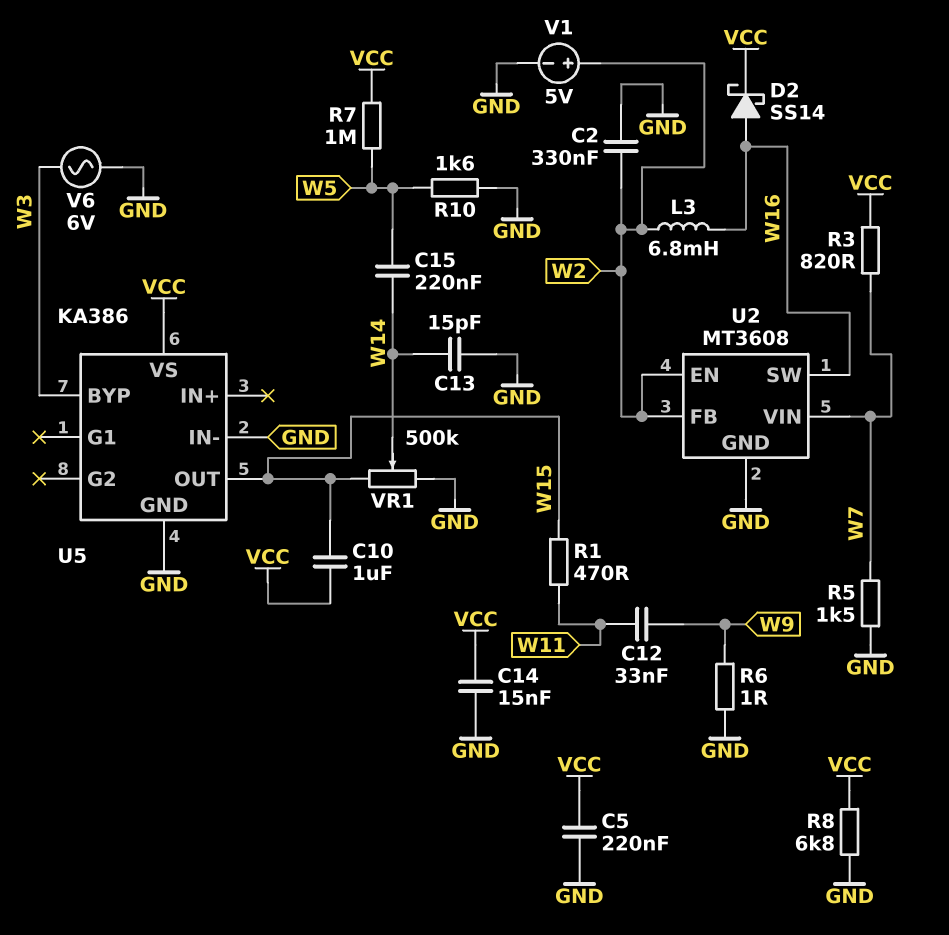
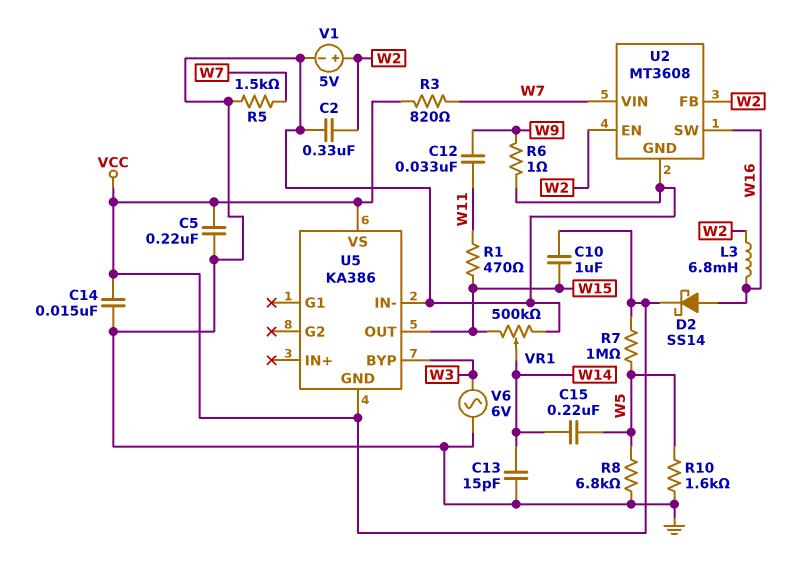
R8: 6.8k (GND, VCC) -> 6.8k (GND, W5)
U5 pin GND: GND -> VCC

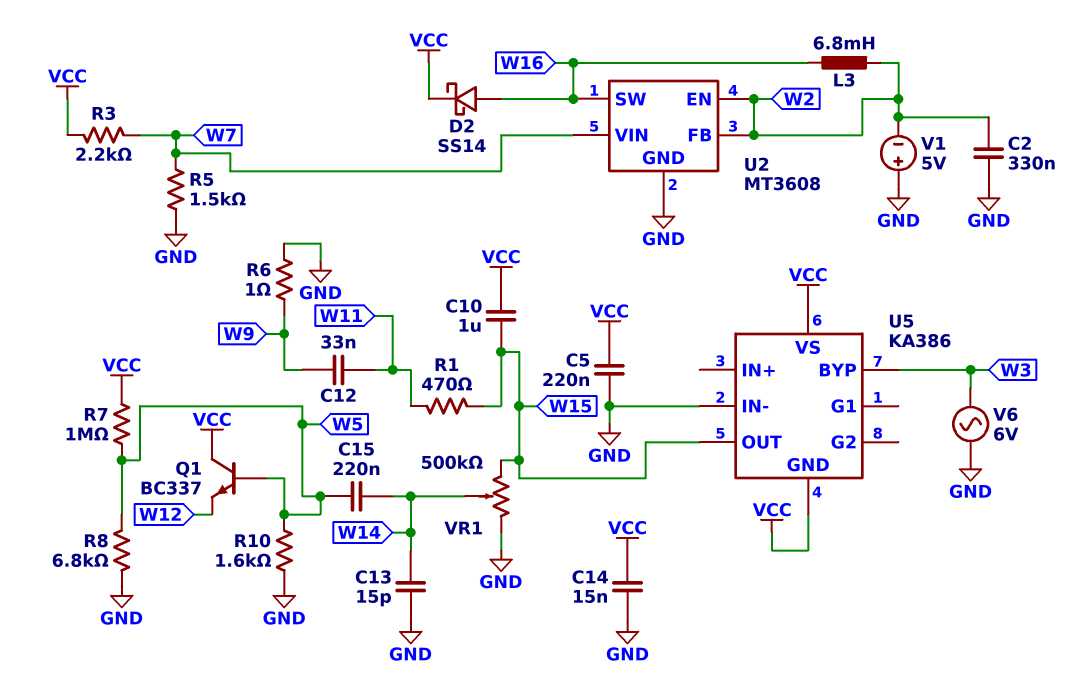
Q1: none -> NPN BC337 (B W5, C VCC, E W12)
R3: 820 (VCC, W7) -> 2.2k (VCC, W7)
V1: 5V (plus W2, minus GND) -> 5V (plus GND, minus W2)

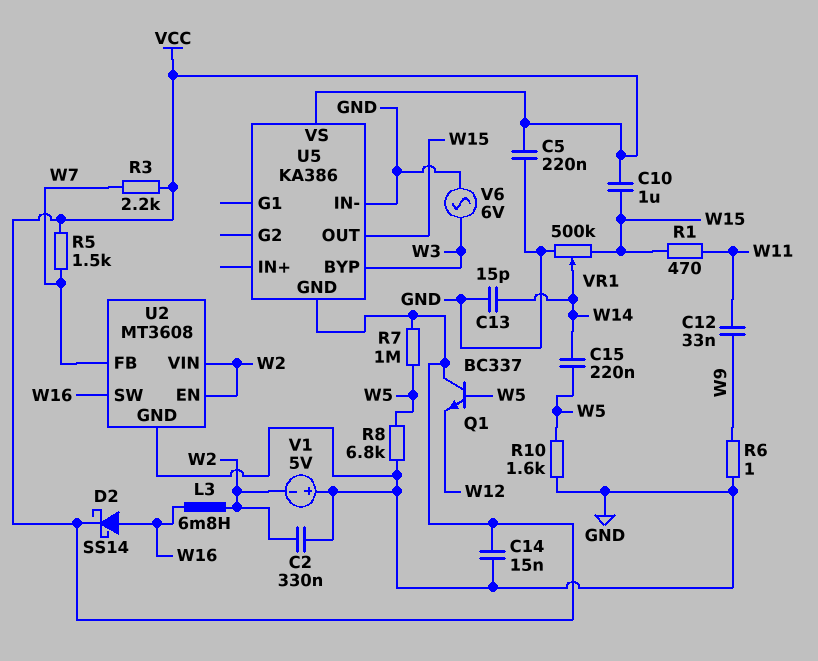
R5: 1.5k (GND, W7) -> 1.5k (VCC, W7)
U2 pin FB: W2 -> W7
U2 pin VIN: W7 -> W2

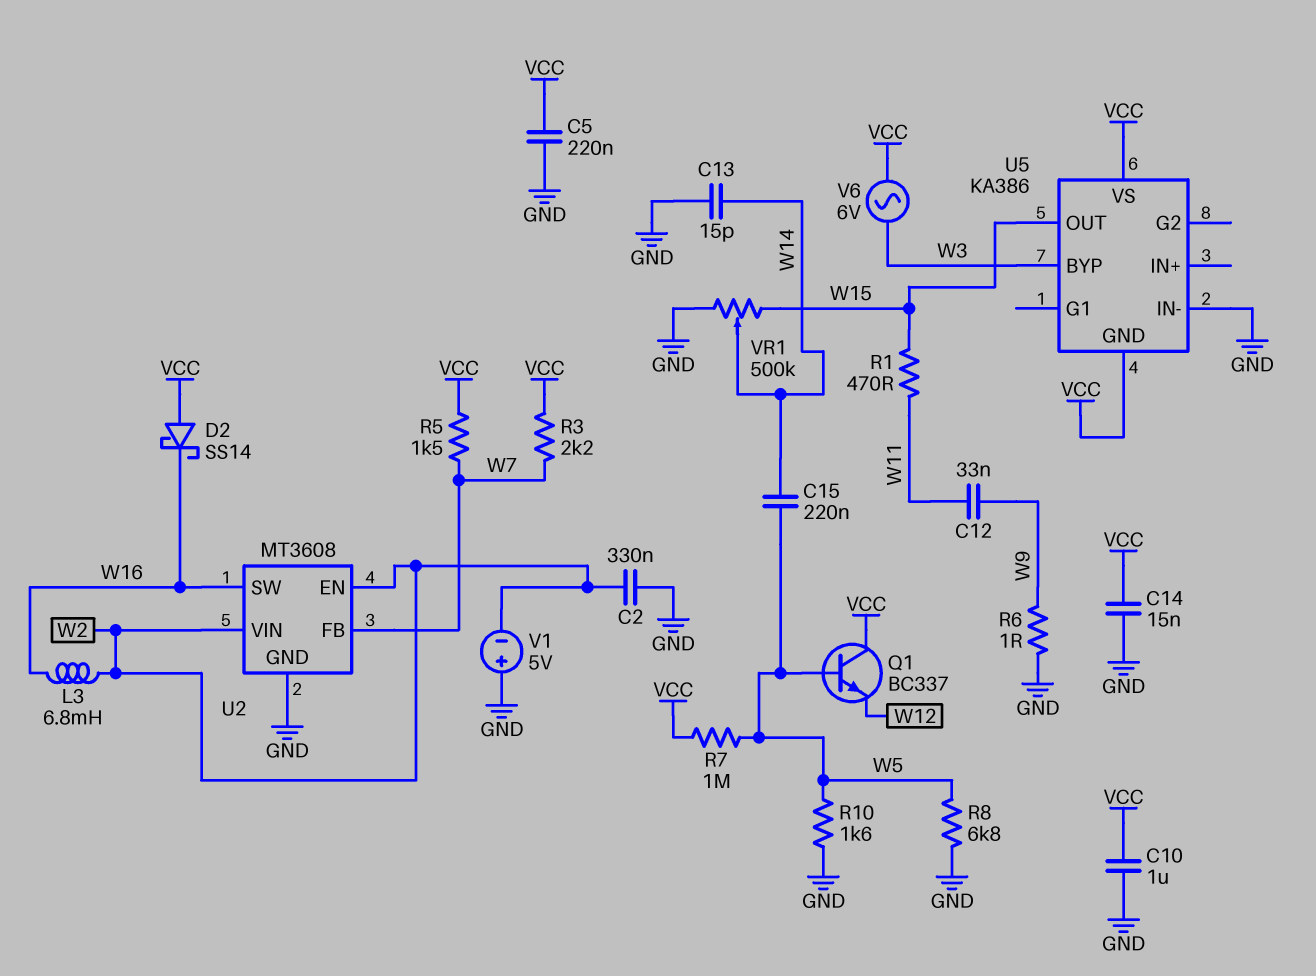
C10: 1uF (VCC, W15) -> 1uF (GND, VCC)
D2: schottky SS14 (A W16, K VCC) -> schottky SS14 (A VCC, K W16)
V6: AC 6V (GND, W3) -> AC 6V (VCC, W3)

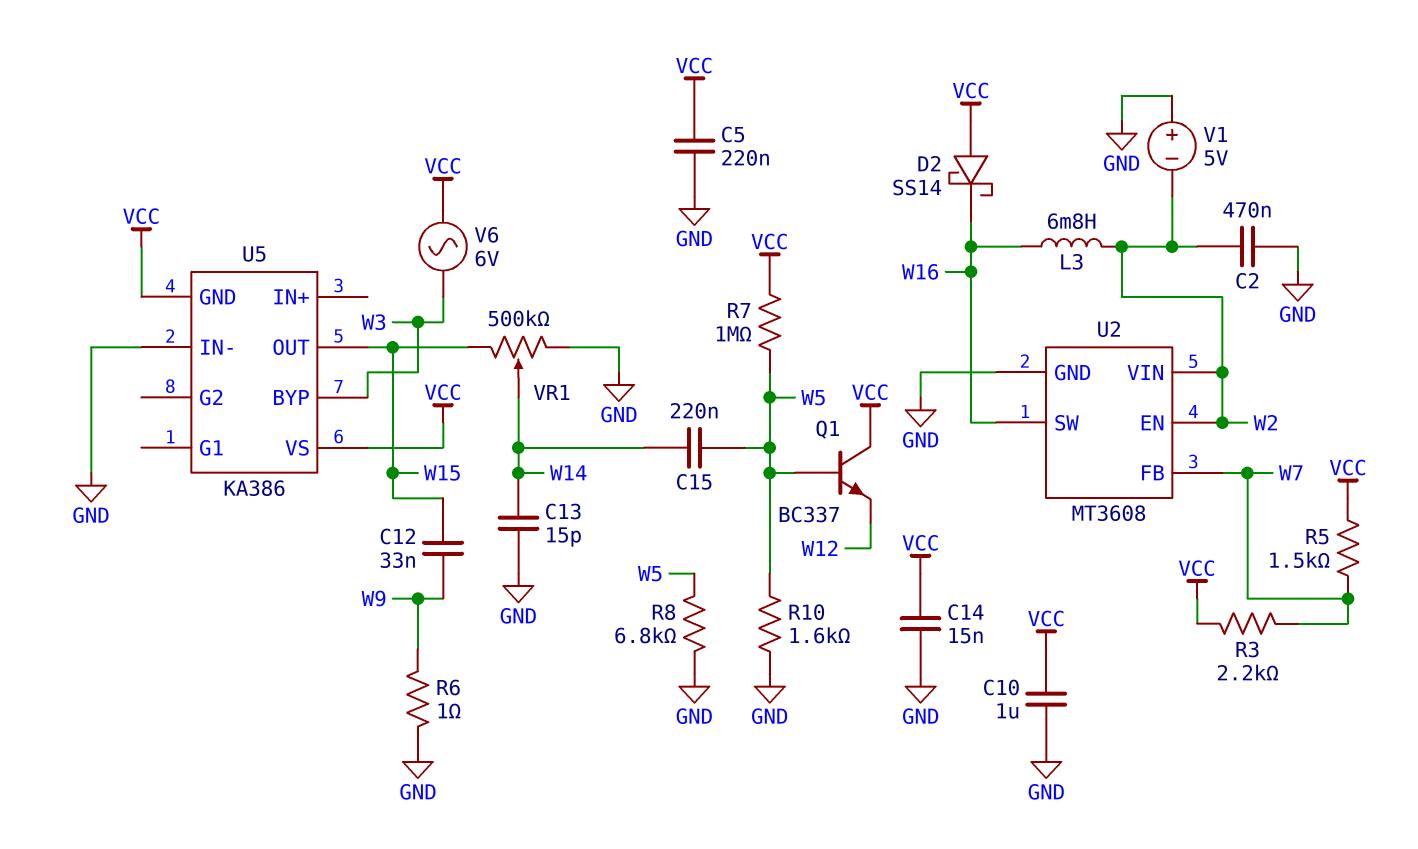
C2: 330nF (GND, W2) -> 470nF (GND, W2)
C12: 33nF (W9, W11) -> 33nF (W9, W15)
R1: 470 (W11, W15) -> none

